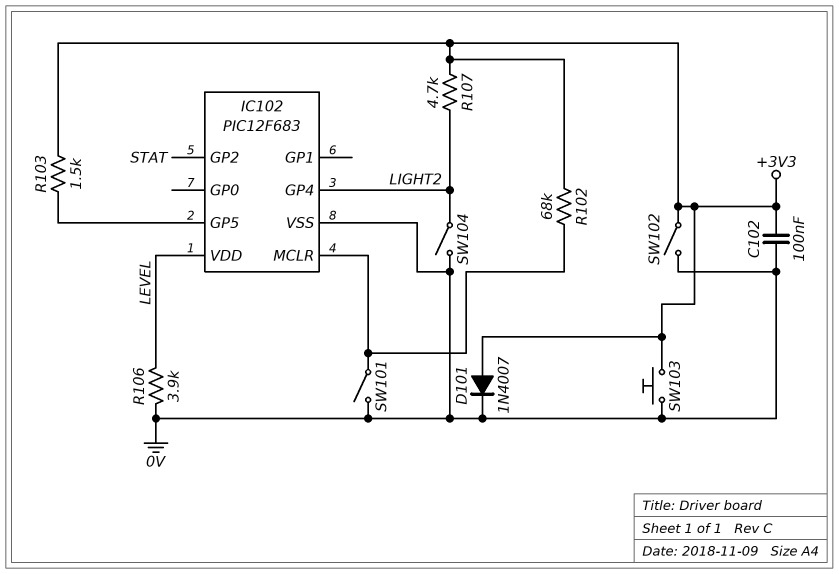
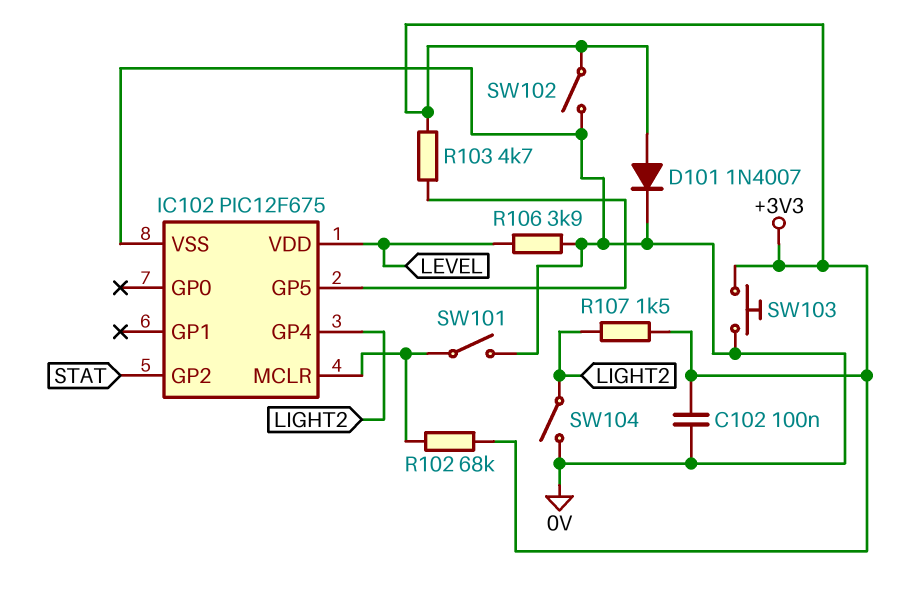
IC102: PIC12F683 -> PIC12F675
R103: 1.5k (+3V3, IC102/GP5) -> 4.7k (+3V3, IC102/GP5)
R107: 4.7k (+3V3, LIGHT2) -> 1.5k (+3V3, LIGHT2)

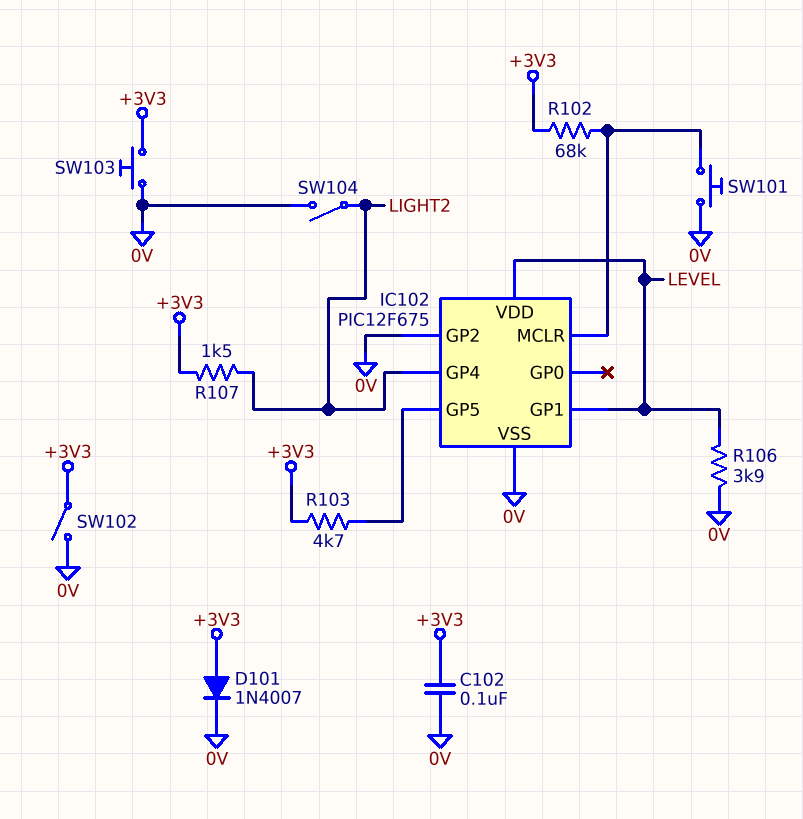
IC102 pin GP1: none -> LEVEL
IC102 pin GP2: STAT -> 0V
SW101: switch (0V, IC102/MCLR) -> button (0V, IC102/MCLR)

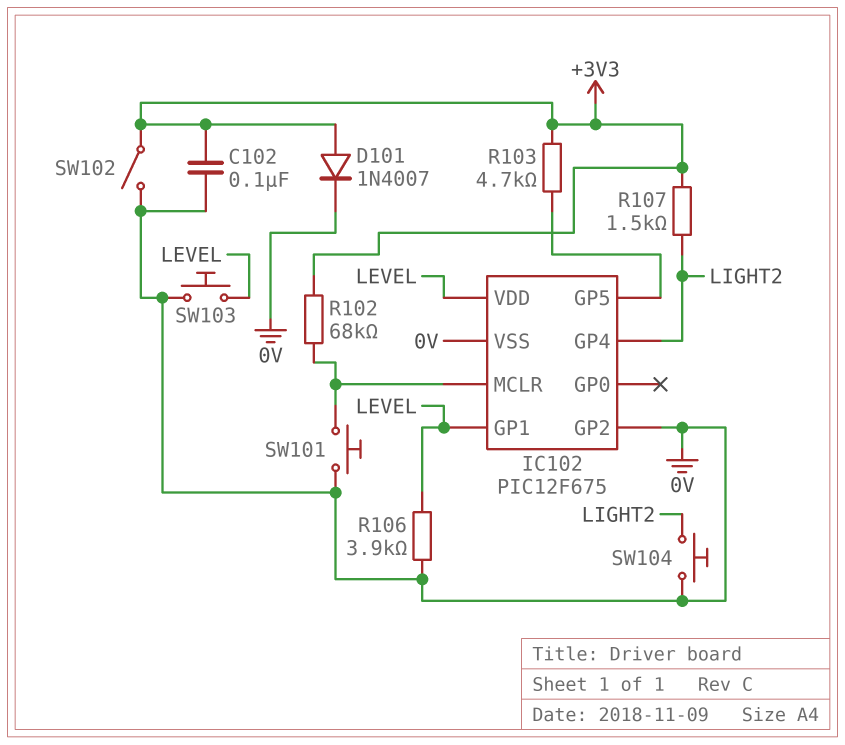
SW103: button (+3V3, 0V) -> button (0V, LEVEL)
SW104: switch (0V, LIGHT2) -> button (0V, LIGHT2)

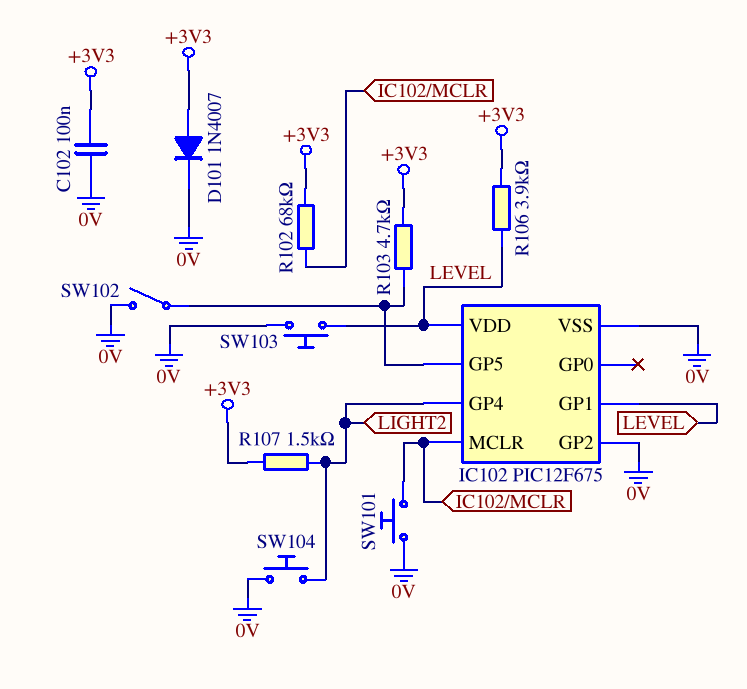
R106: 3.9k (0V, LEVEL) -> 3.9k (+3V3, LEVEL)
SW102: switch (+3V3, 0V) -> switch (0V, IC102/GP5)

